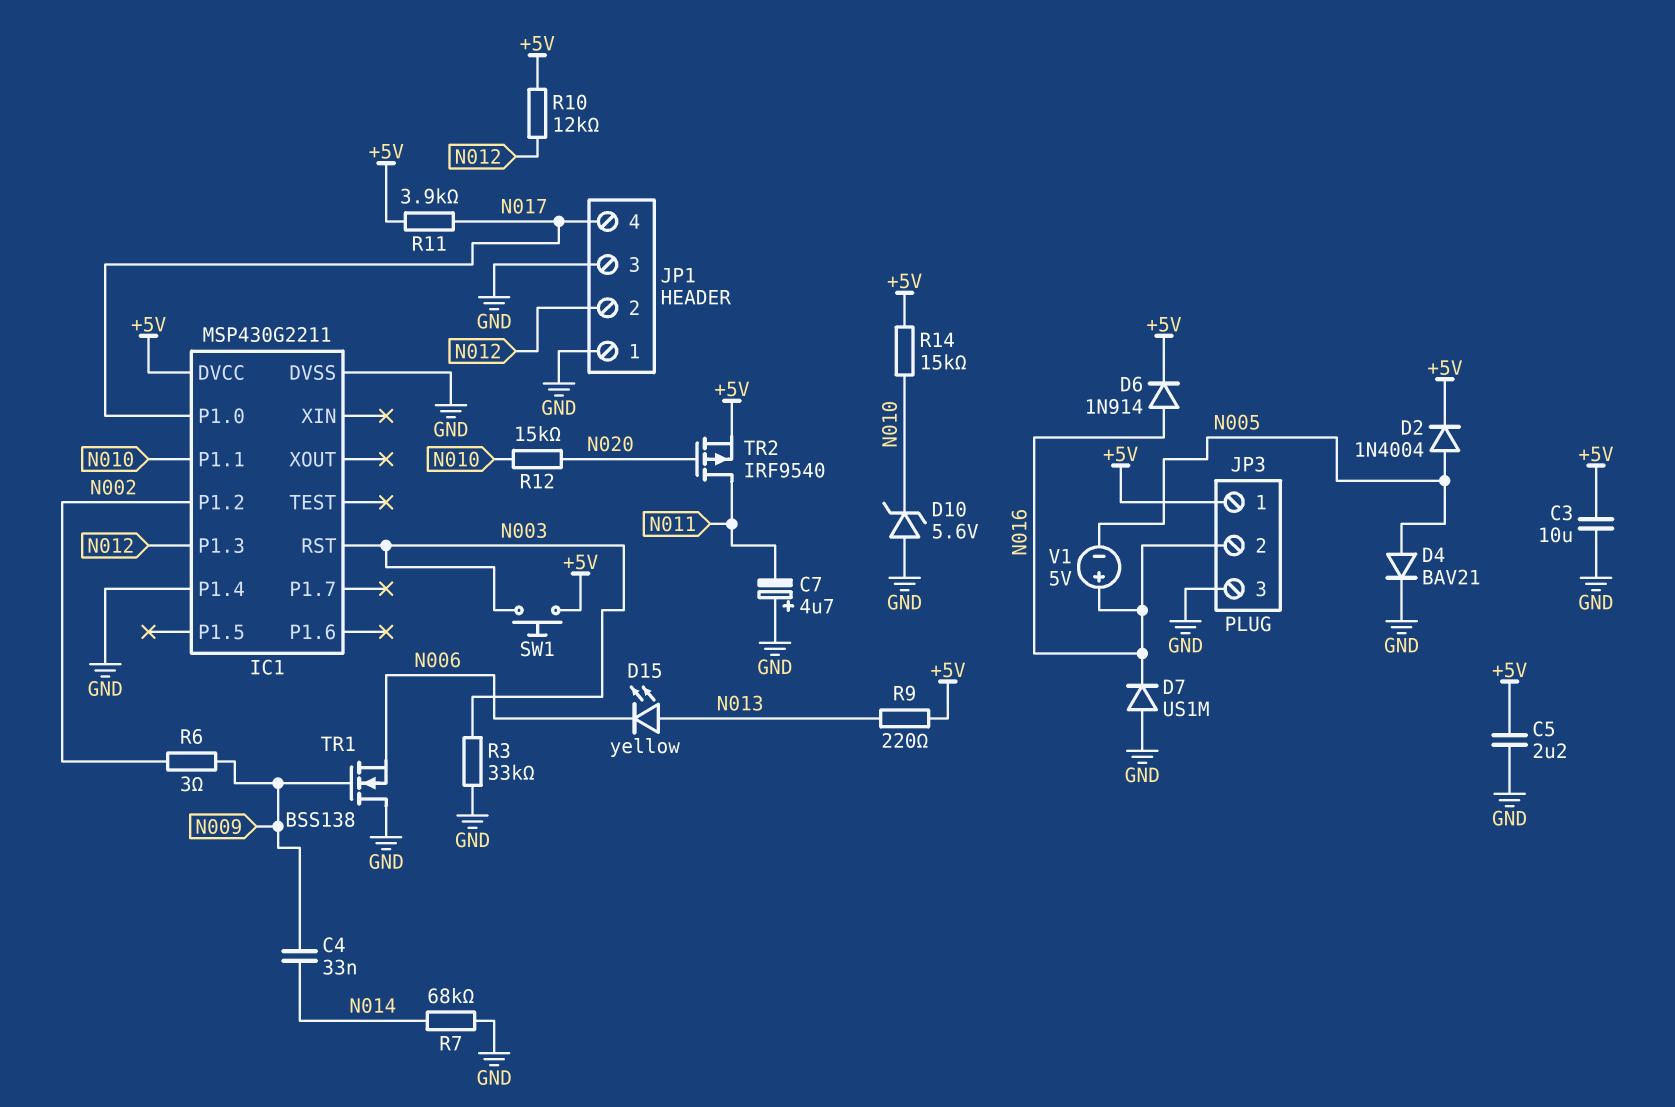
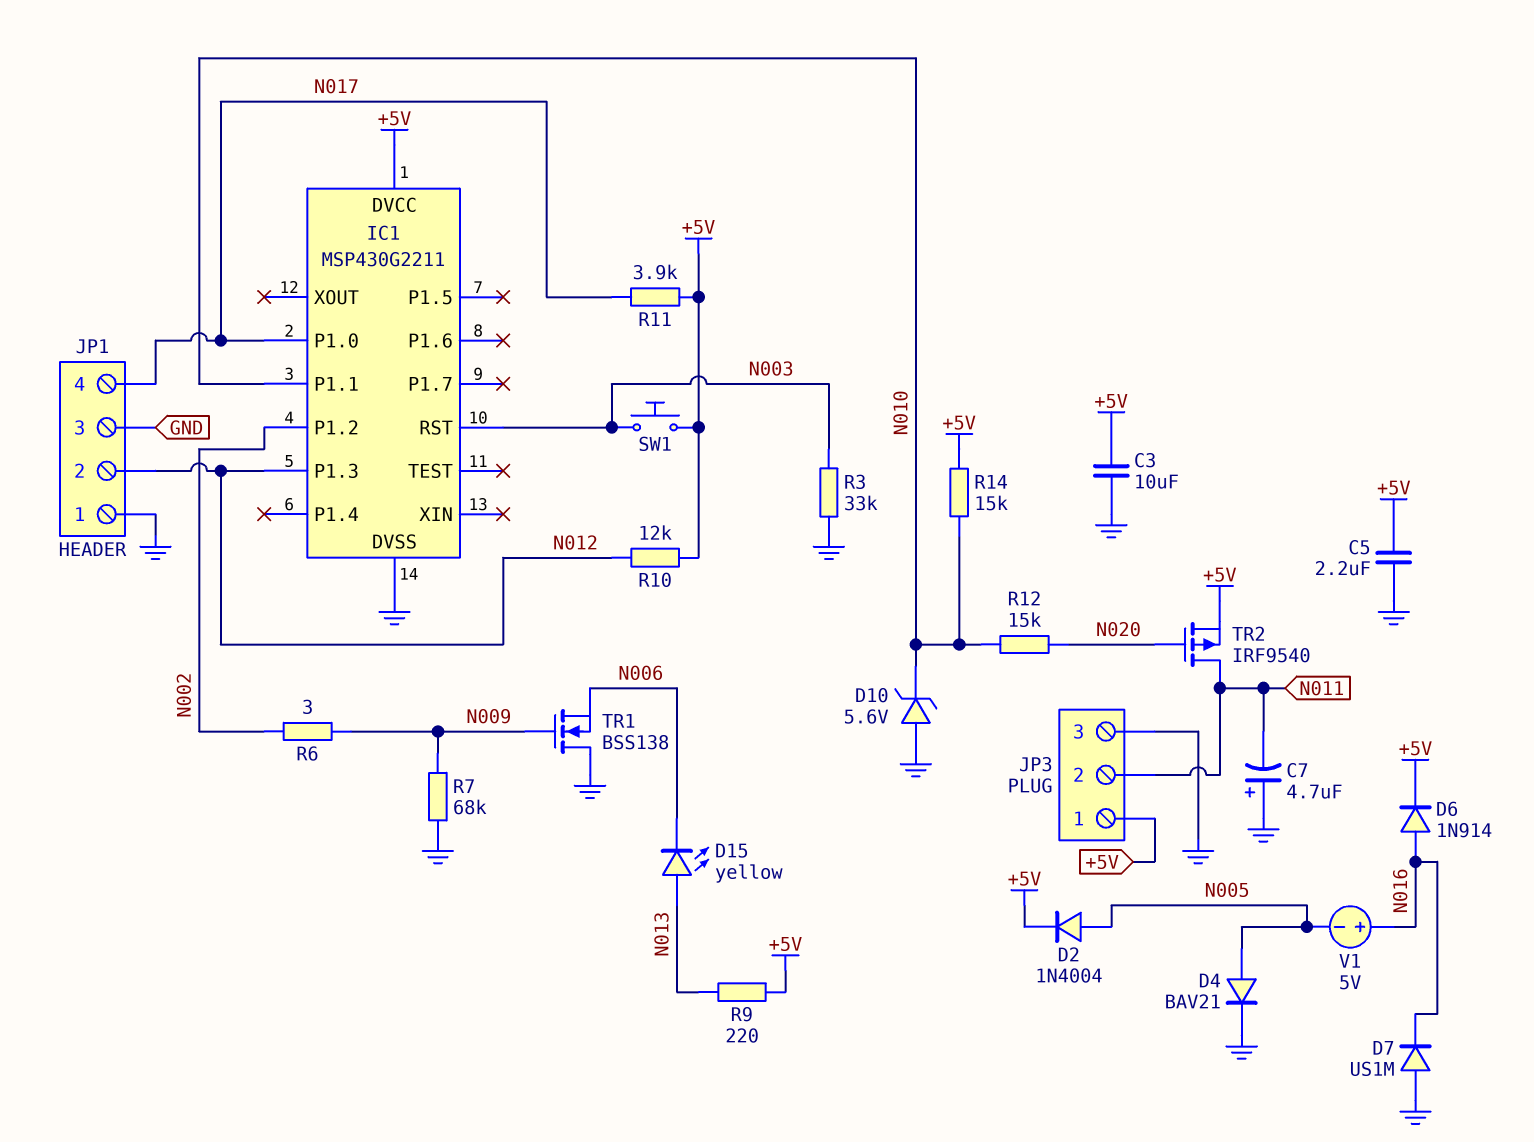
C4: 33nF (N009, N014) -> none
IC1 pin P1.4: GND -> none
JP3 pin 2: N016 -> N011
R7: 68k (GND, N014) -> 68k (GND, N009)

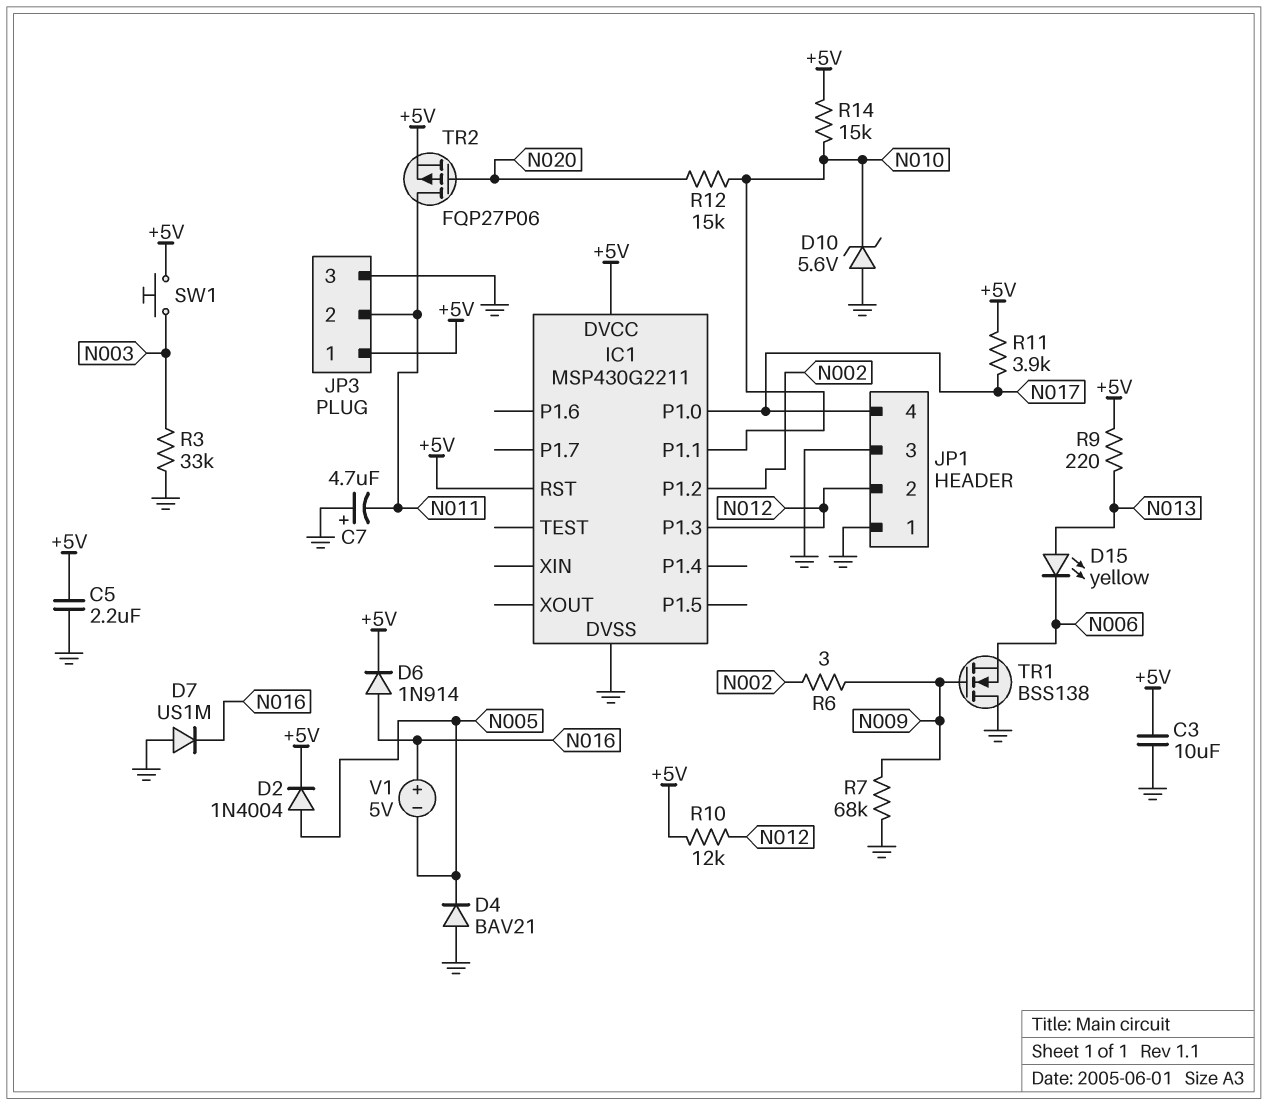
D4: diode BAV21 (A N005, K GND) -> diode BAV21 (A GND, K N005)
IC1 pin RST: N003 -> +5V
TR2: PMOS IRF9540 (G N020, D N011, S +5V) -> PMOS FQP27P06 (G N020, D N011, S +5V)

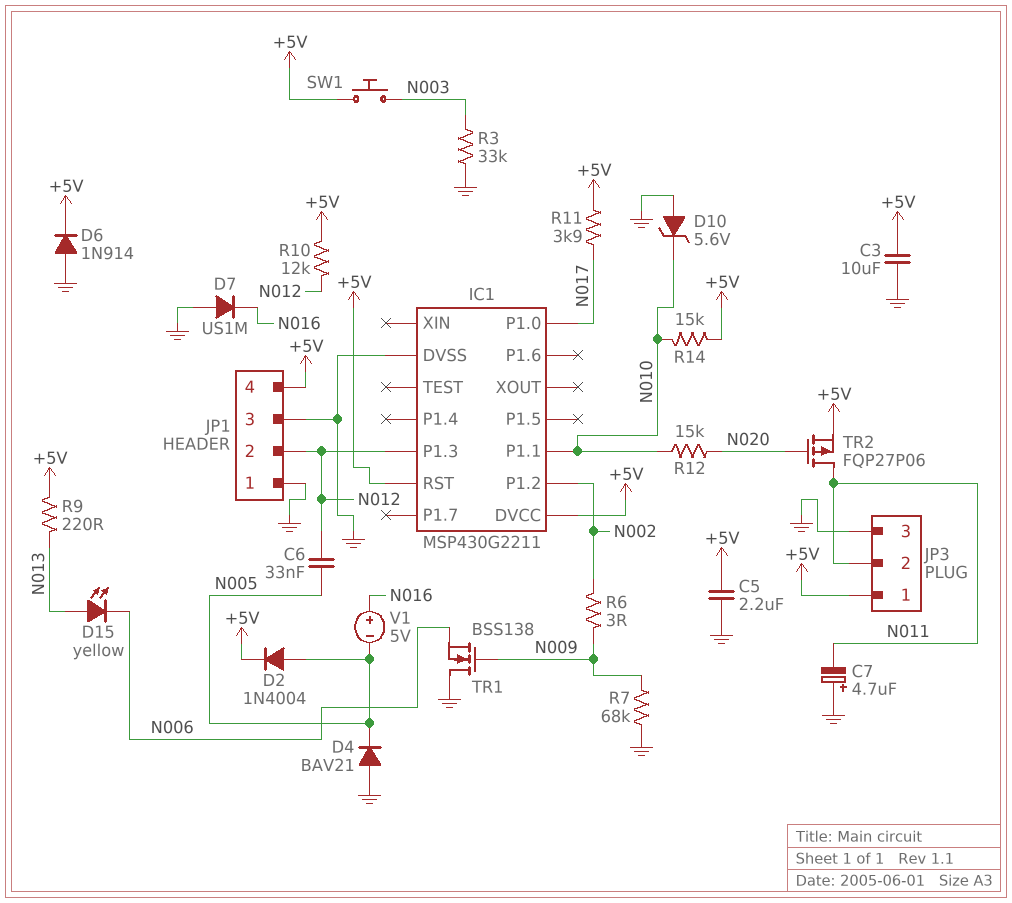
C6: none -> 33nF (N005, N012)
D6: diode 1N914 (A N016, K +5V) -> diode 1N914 (A GND, K +5V)
JP1 pin 4: N017 -> +5V

